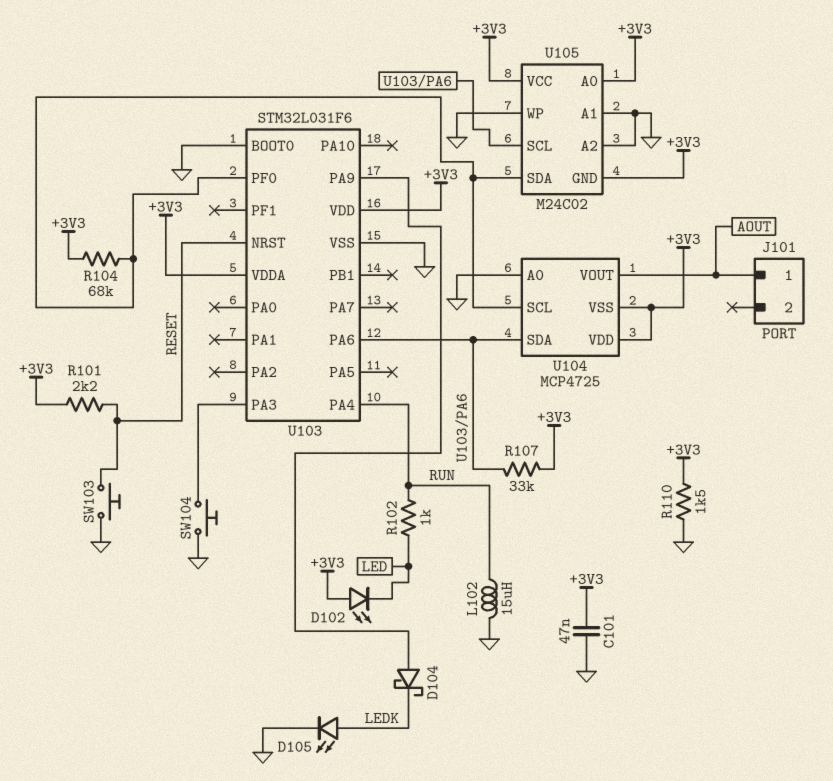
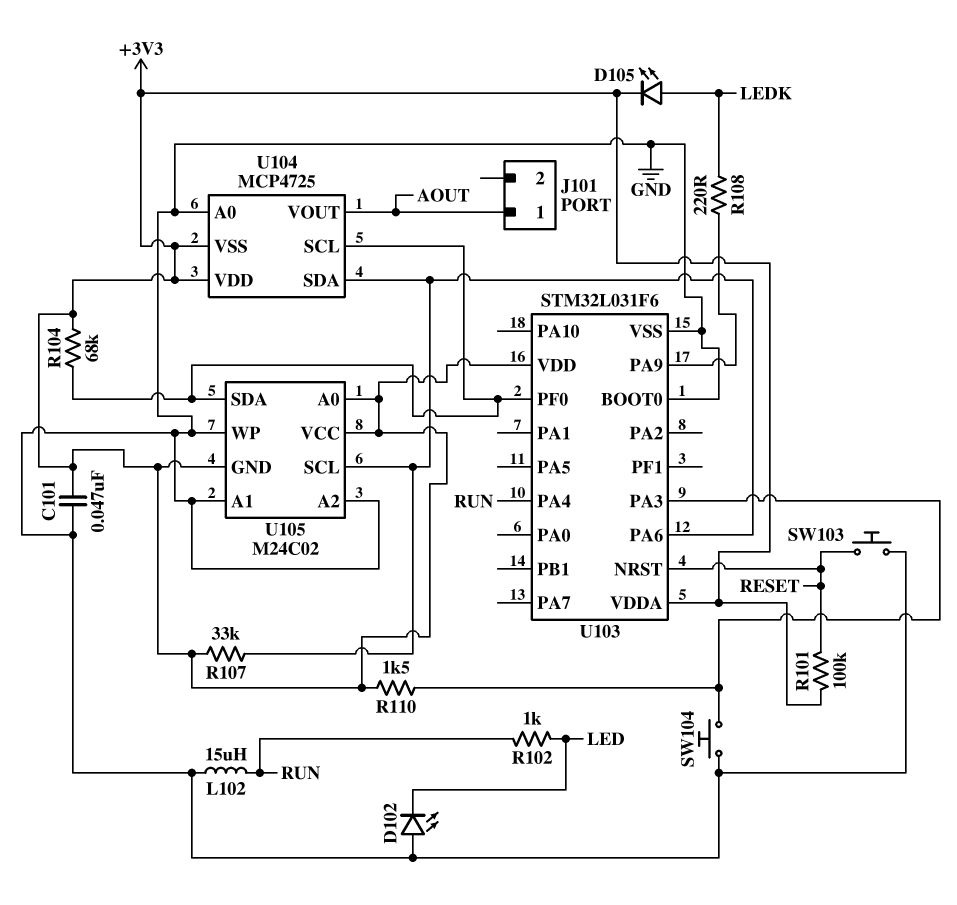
D102: LED (A +3V3, K LED) -> LED (A GND, K LED)
D104: schottky (A U103/PA9, K LEDK) -> none
D105: LED (A LEDK, K GND) -> LED (A LEDK, K +3V3)
R101: 2.2k (+3V3, RESET) -> 100k (+3V3, RESET)
R108: none -> 220 (LEDK, U103/PA9)
R110: 1.5k (+3V3, GND) -> 1.5k (+3V3, U103/PA3)

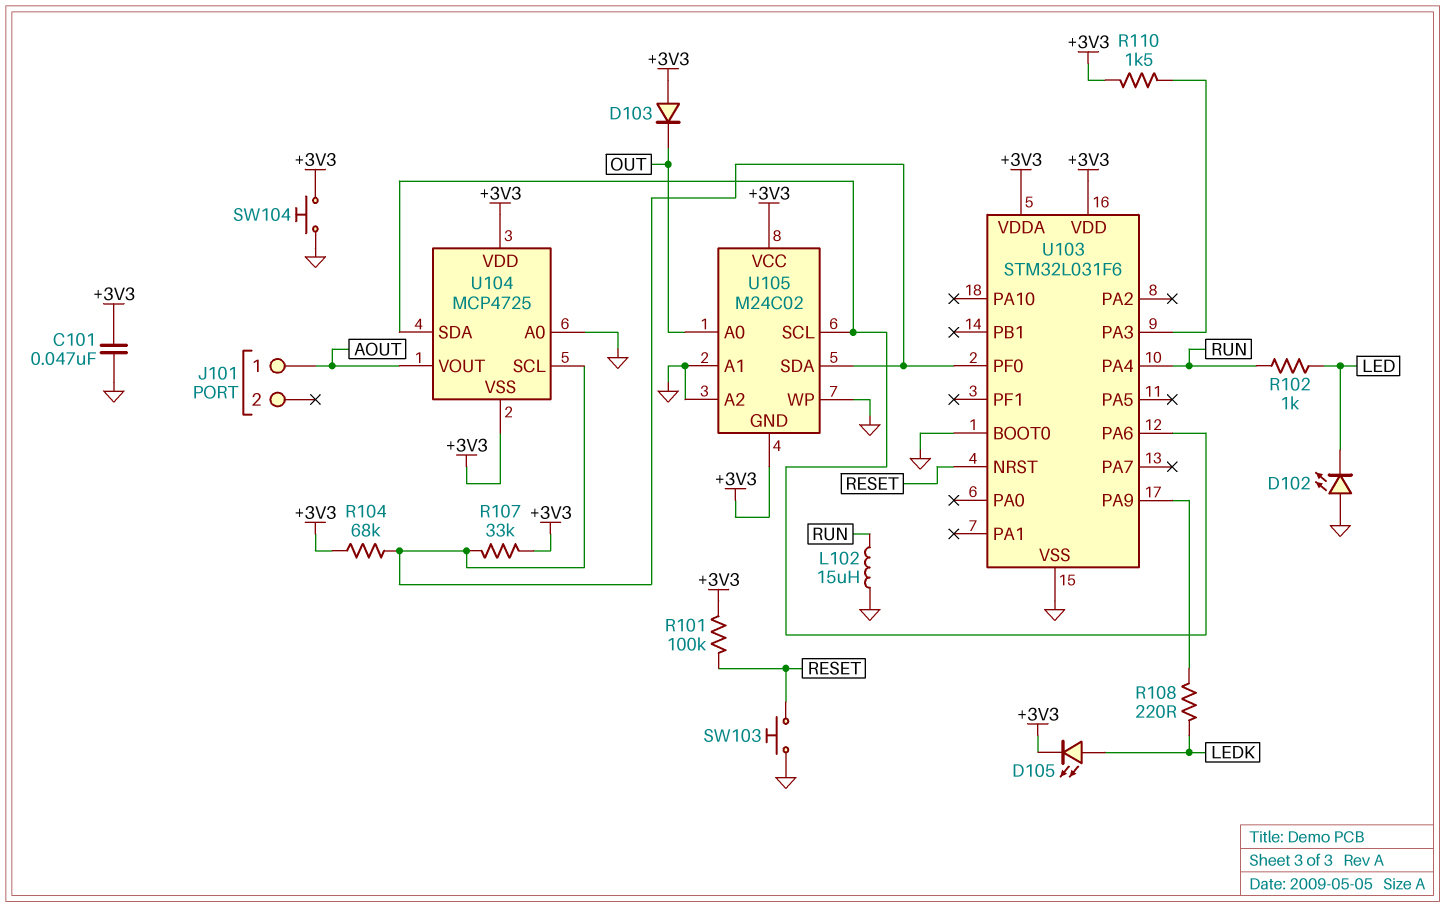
D103: none -> diode (A +3V3, K OUT)
R107: 33k (+3V3, U103/PA6) -> 33k (+3V3, U103/PF0)
SW104: button (GND, U103/PA3) -> button (+3V3, GND)
U105 pin A0: +3V3 -> OUT

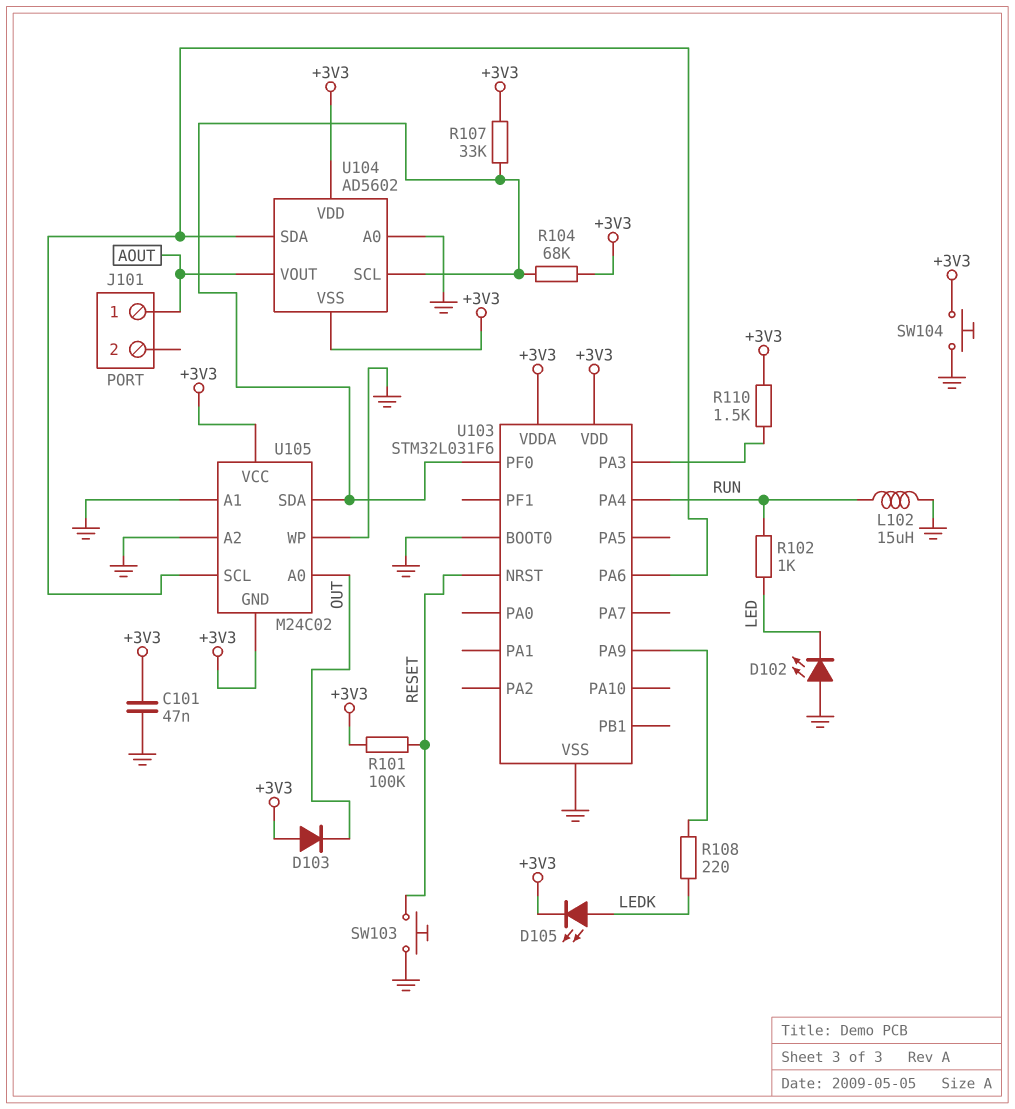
U104: MCP4725 -> AD5602

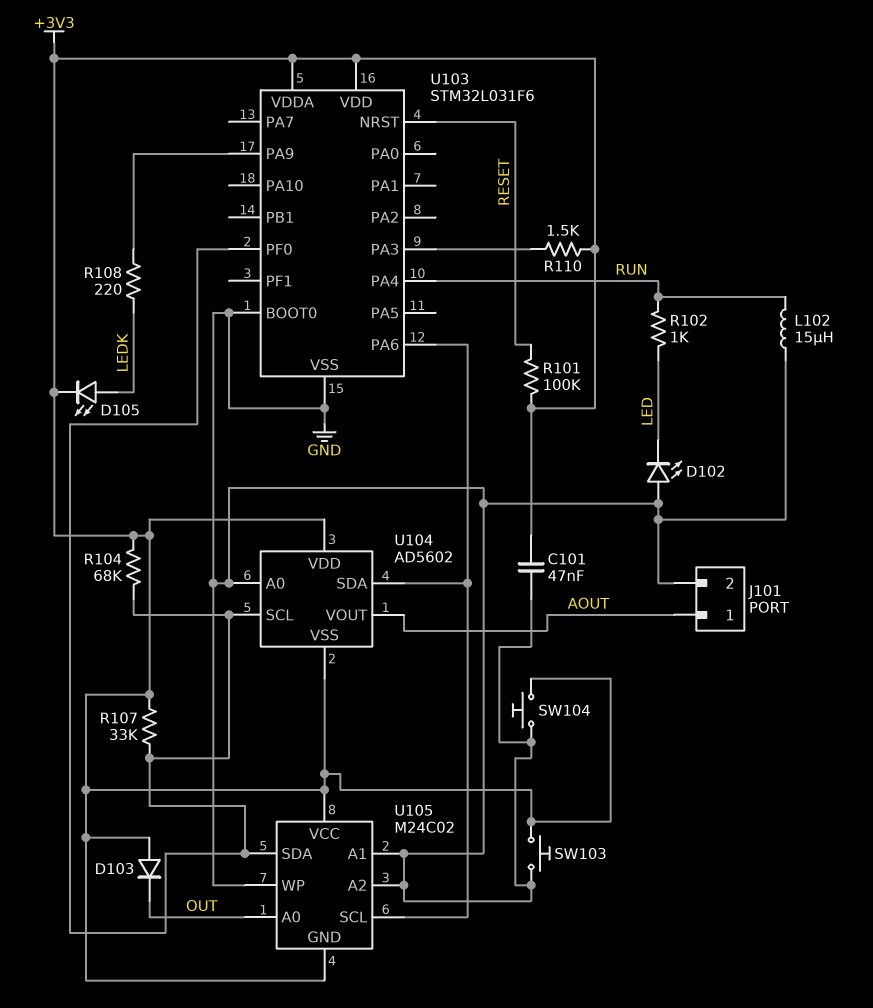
J101 pin 2: none -> GND
SW103: button (GND, RESET) -> button (+3V3, GND)

